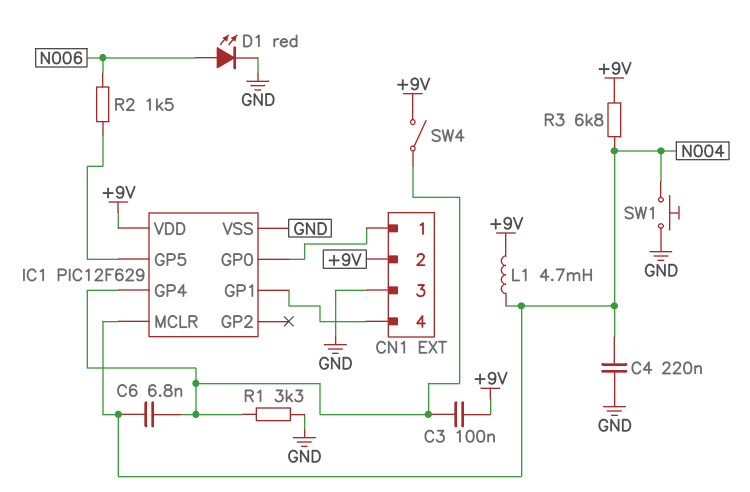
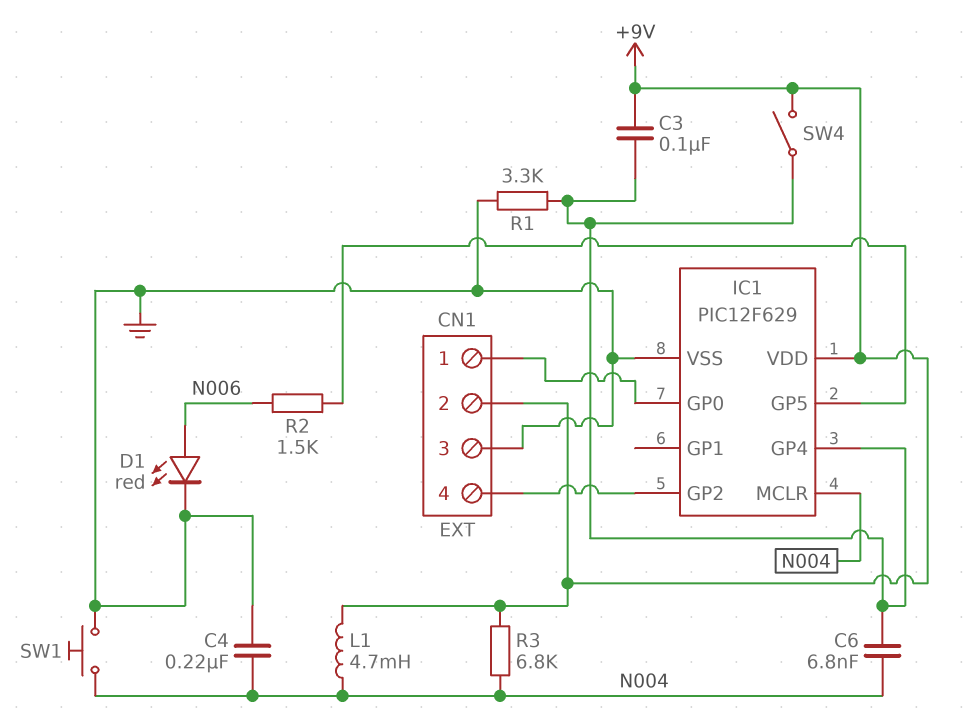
IC1 pin GP1: CN1/4 -> none
IC1 pin GP2: none -> CN1/4

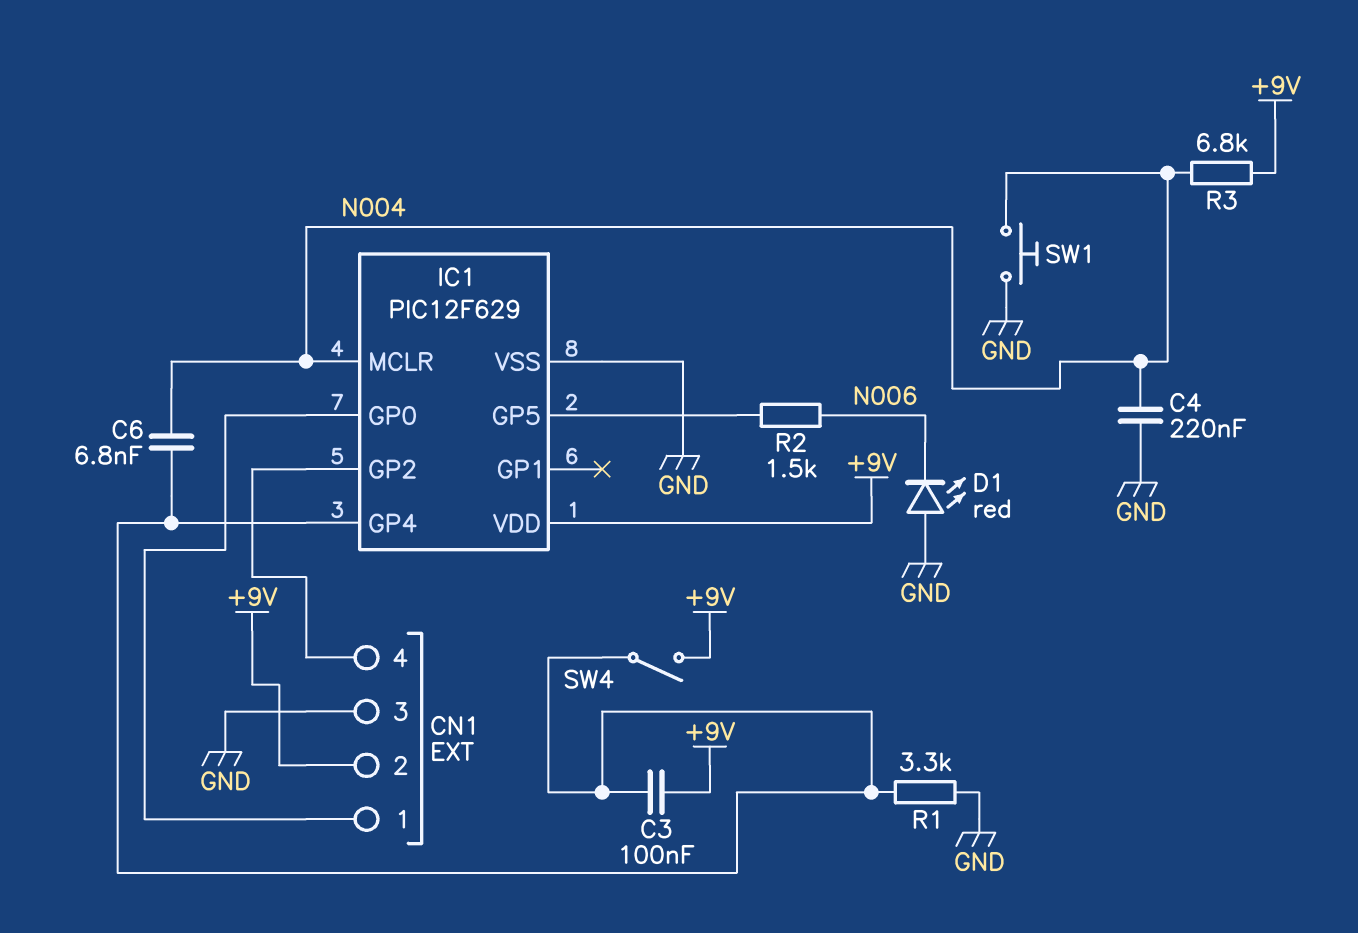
D1: LED red (A N006, K GND) -> LED red (A GND, K N006)
L1: 4.7mH (+9V, N004) -> none

